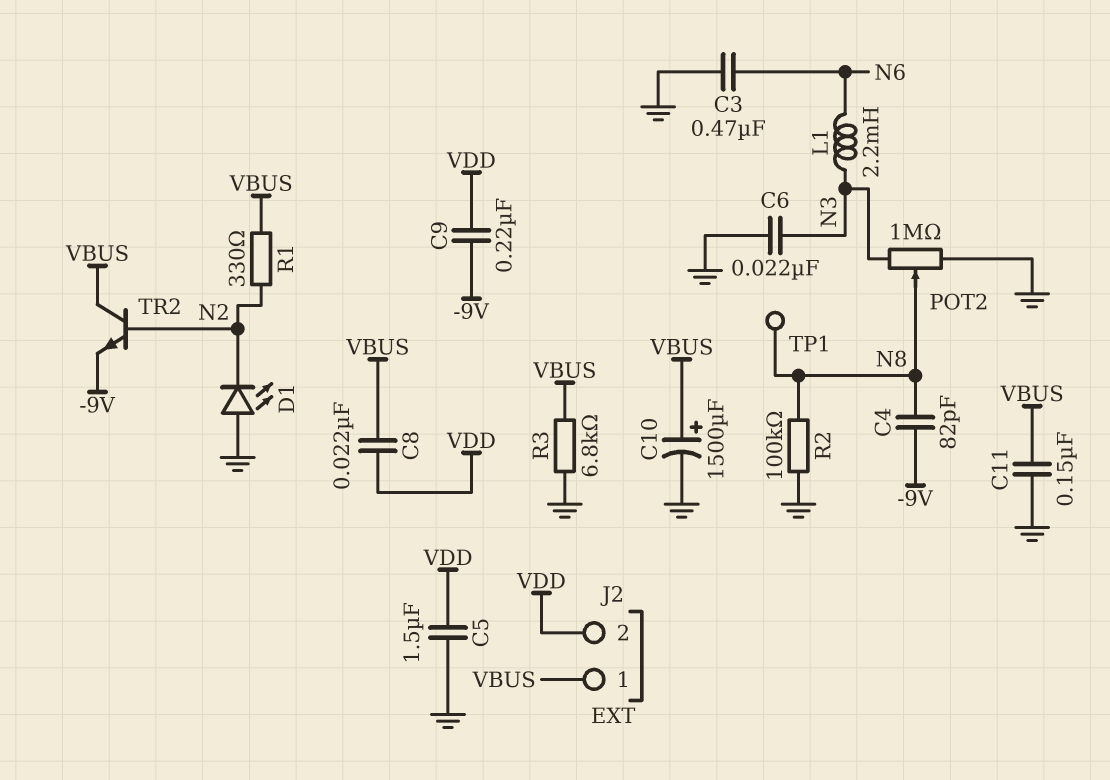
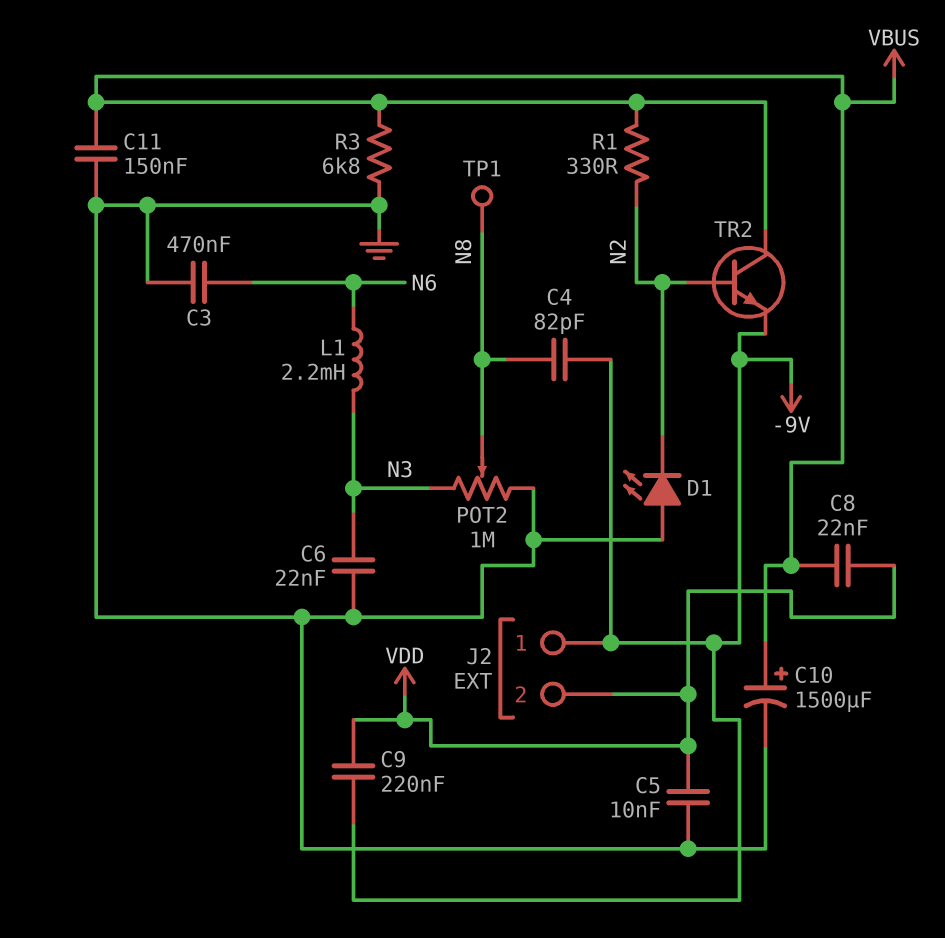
C5: 1.5uF (GND, VDD) -> 10nF (GND, VDD)
J2 pin 1: VBUS -> -9V
R2: 100k (GND, N8) -> none

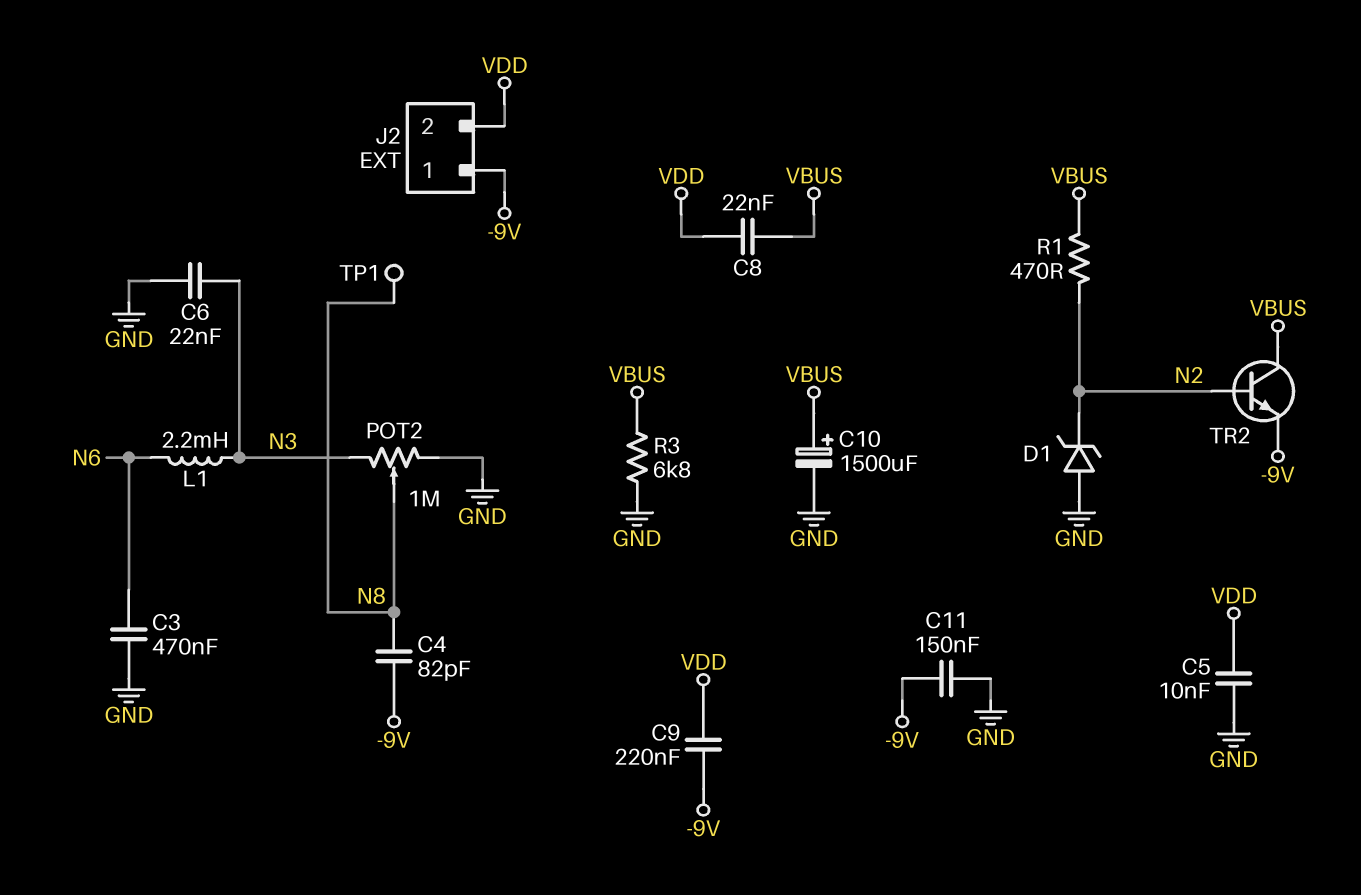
C11: 150nF (GND, VBUS) -> 150nF (-9V, GND)
D1: LED (A GND, K N2) -> zener (A GND, K N2)
R1: 330 (N2, VBUS) -> 470 (N2, VBUS)

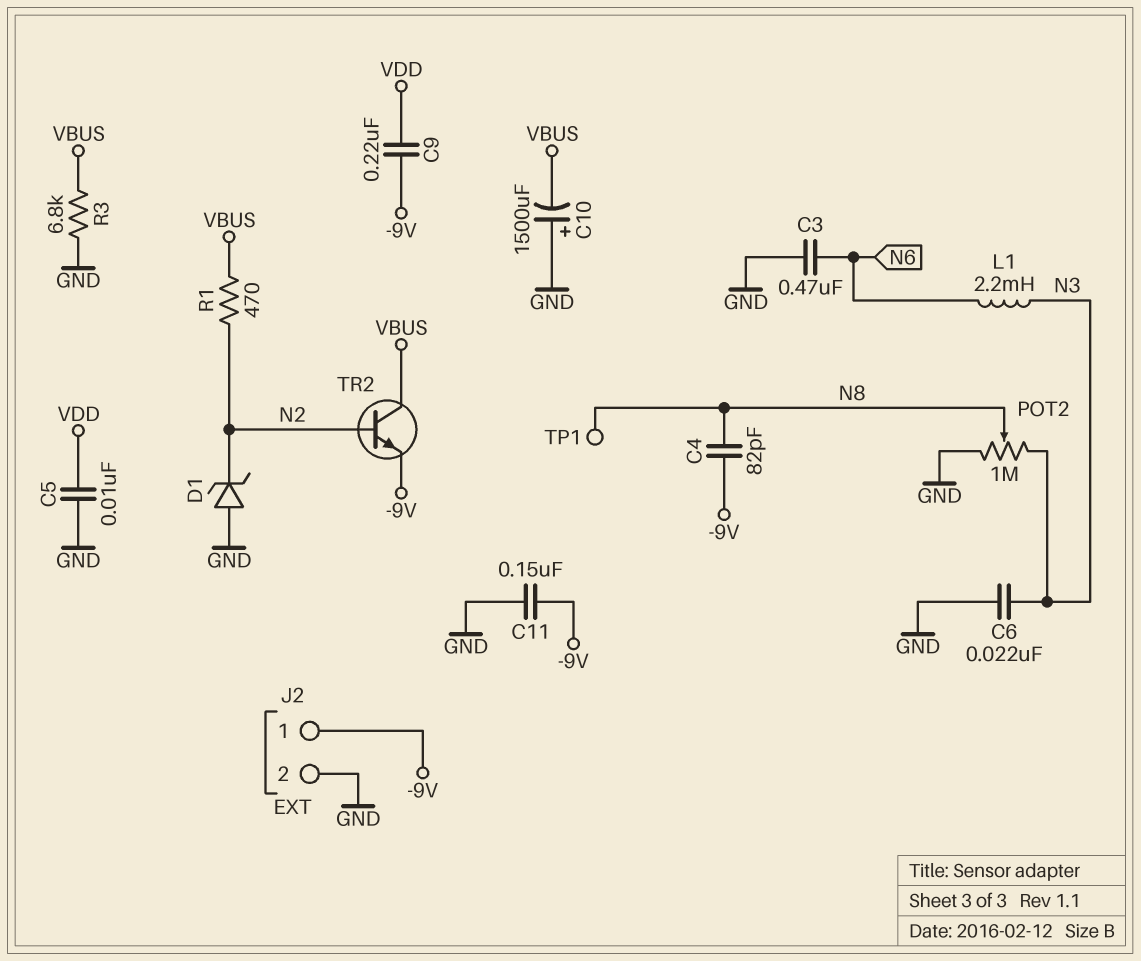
C8: 22nF (VBUS, VDD) -> none
C10: 1500uF (plus VBUS, minus GND) -> 1500uF (plus GND, minus VBUS)
J2 pin 2: VDD -> GND

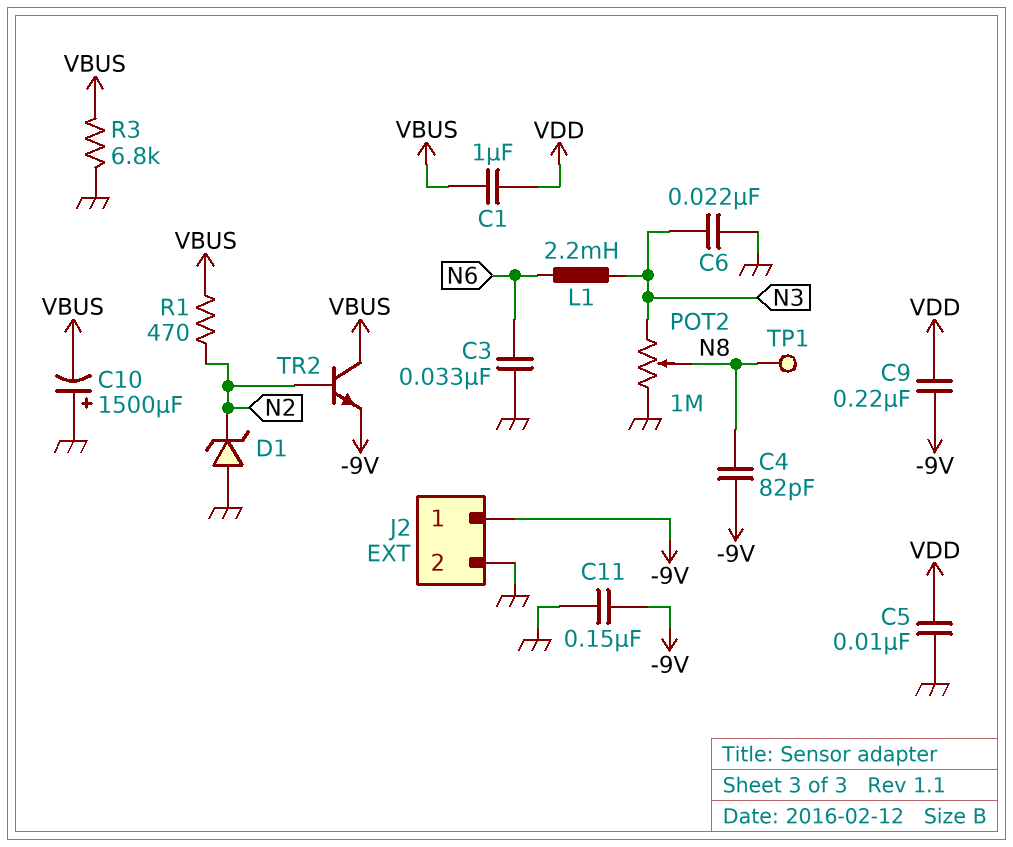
C1: none -> 1uF (VBUS, VDD)
C3: 470nF (GND, N6) -> 33nF (GND, N6)

